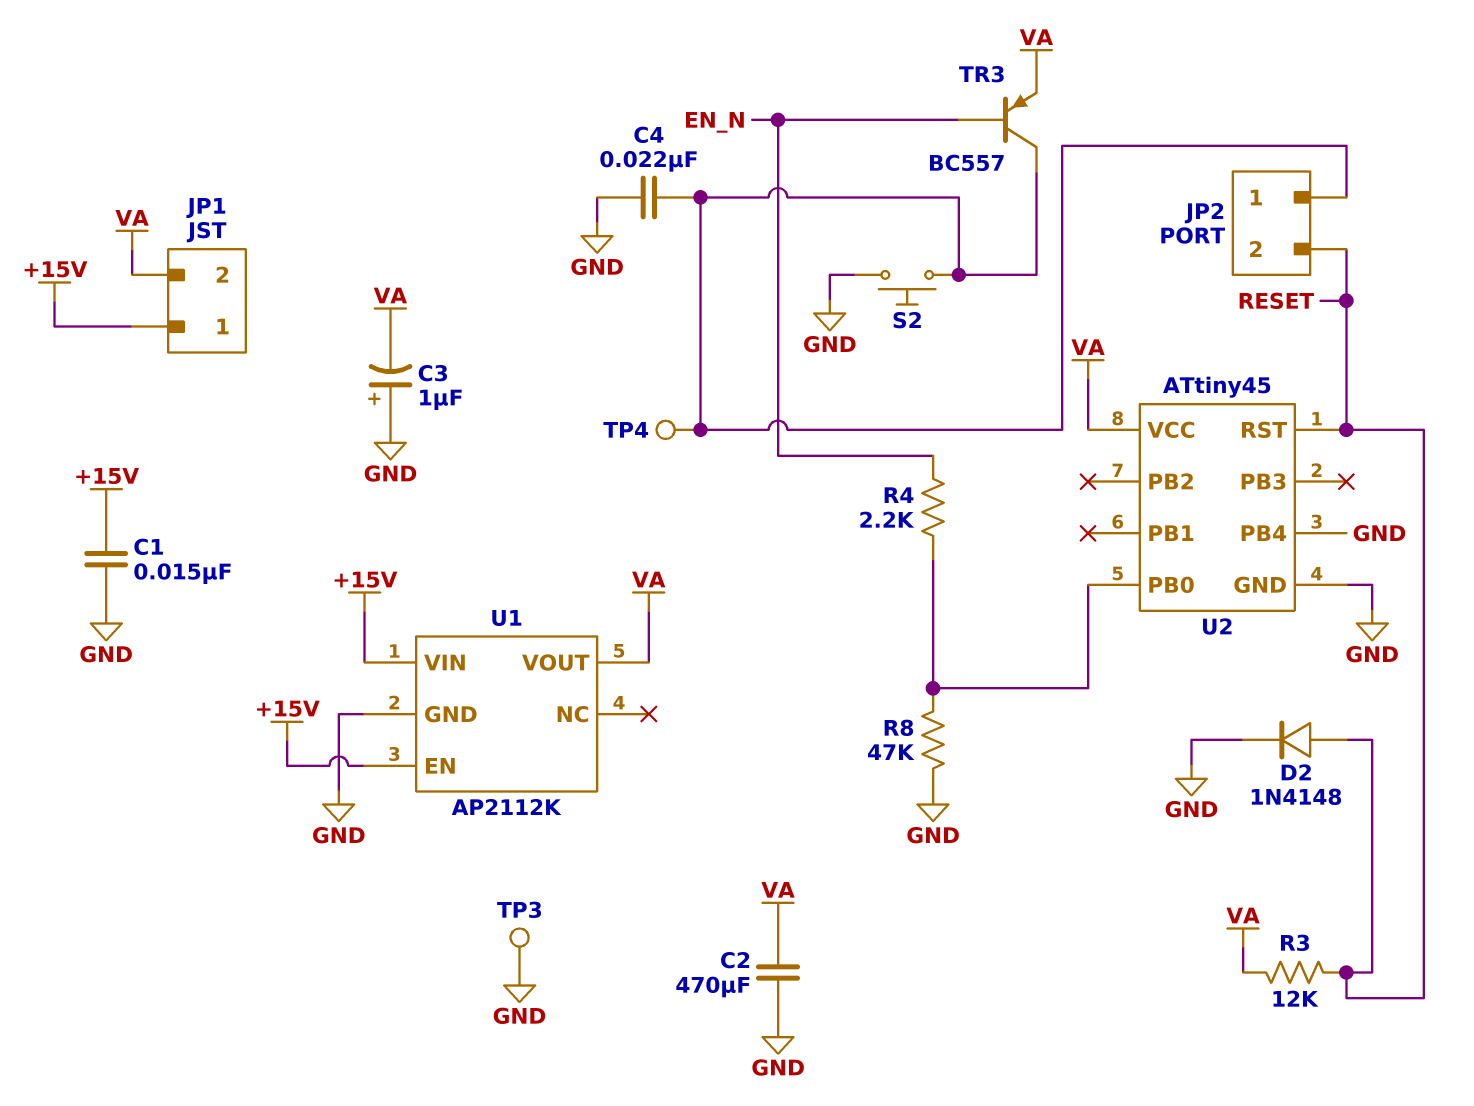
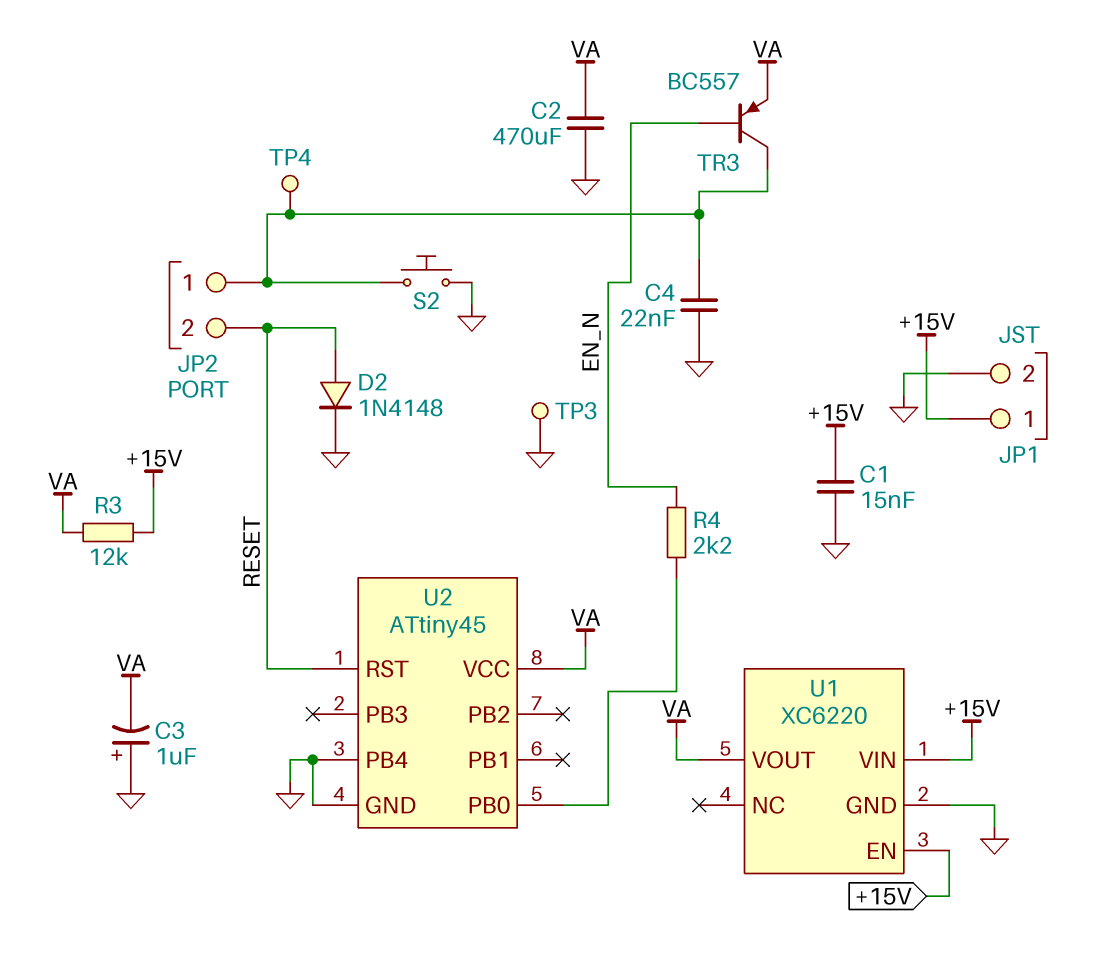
JP1 pin 2: VA -> GND
R3: 12k (RESET, VA) -> 12k (+15V, VA)
R8: 47k (GND, U2/PB0) -> none
U1: AP2112K -> XC6220

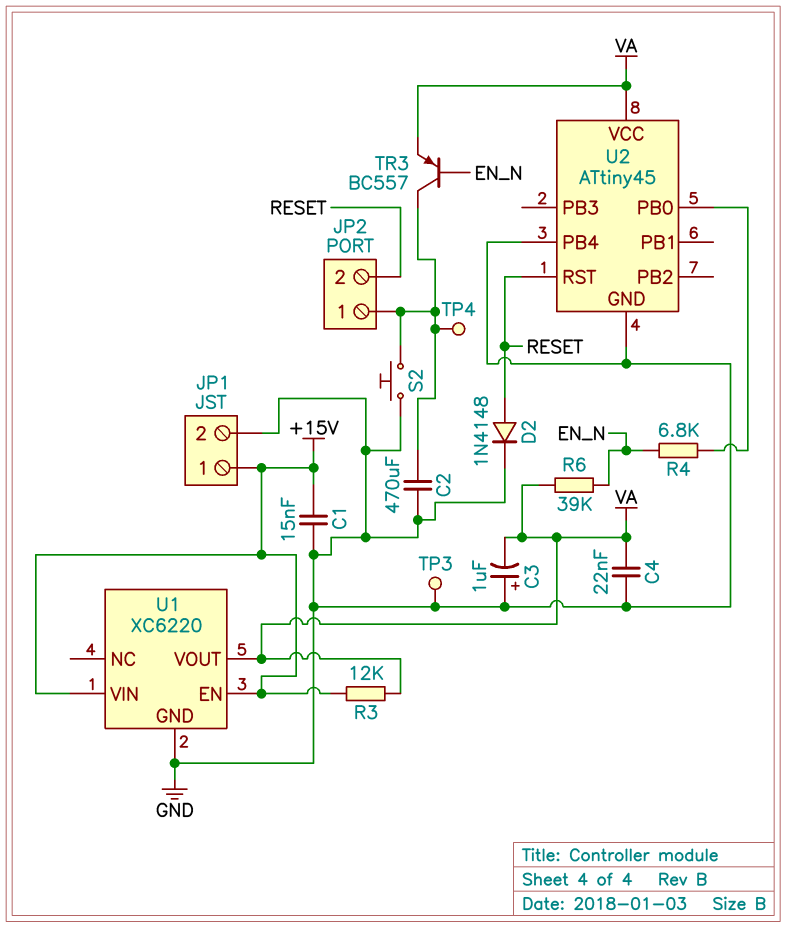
C2: 470uF (GND, VA) -> 470uF (GND, JP2/1)
C4: 22nF (GND, JP2/1) -> 22nF (GND, VA)
R4: 2.2k (EN_N, U2/PB0) -> 6.8k (EN_N, U2/PB0)
R6: none -> 39k (EN_N, VA)

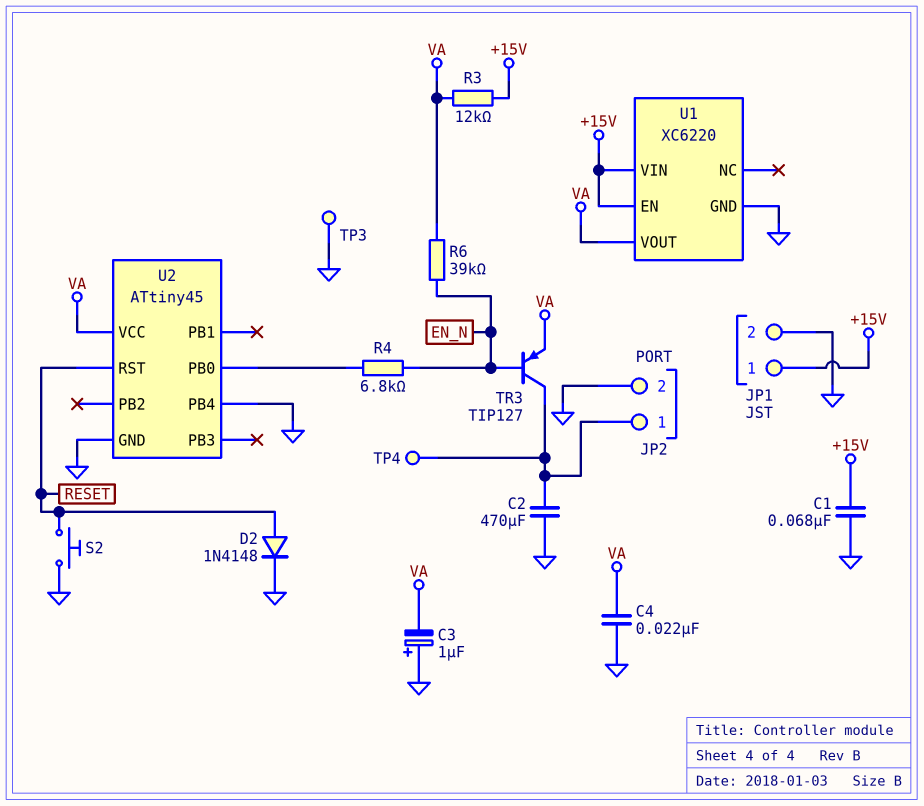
C1: 15nF (+15V, GND) -> 68nF (+15V, GND)
JP2 pin 2: RESET -> GND
S2: button (GND, JP2/1) -> button (GND, RESET)
TR3: PNP BC557 (B EN_N, C JP2/1, E VA) -> PNP TIP127 (B EN_N, C JP2/1, E VA)

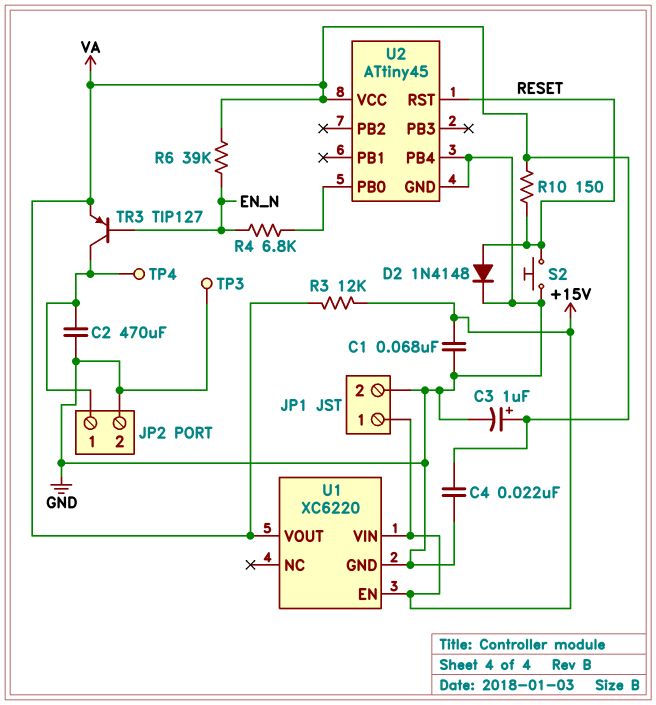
C3: 1uF (plus GND, minus VA) -> 1uF (plus VA, minus GND)
R10: none -> 150 (RESET, VA)

